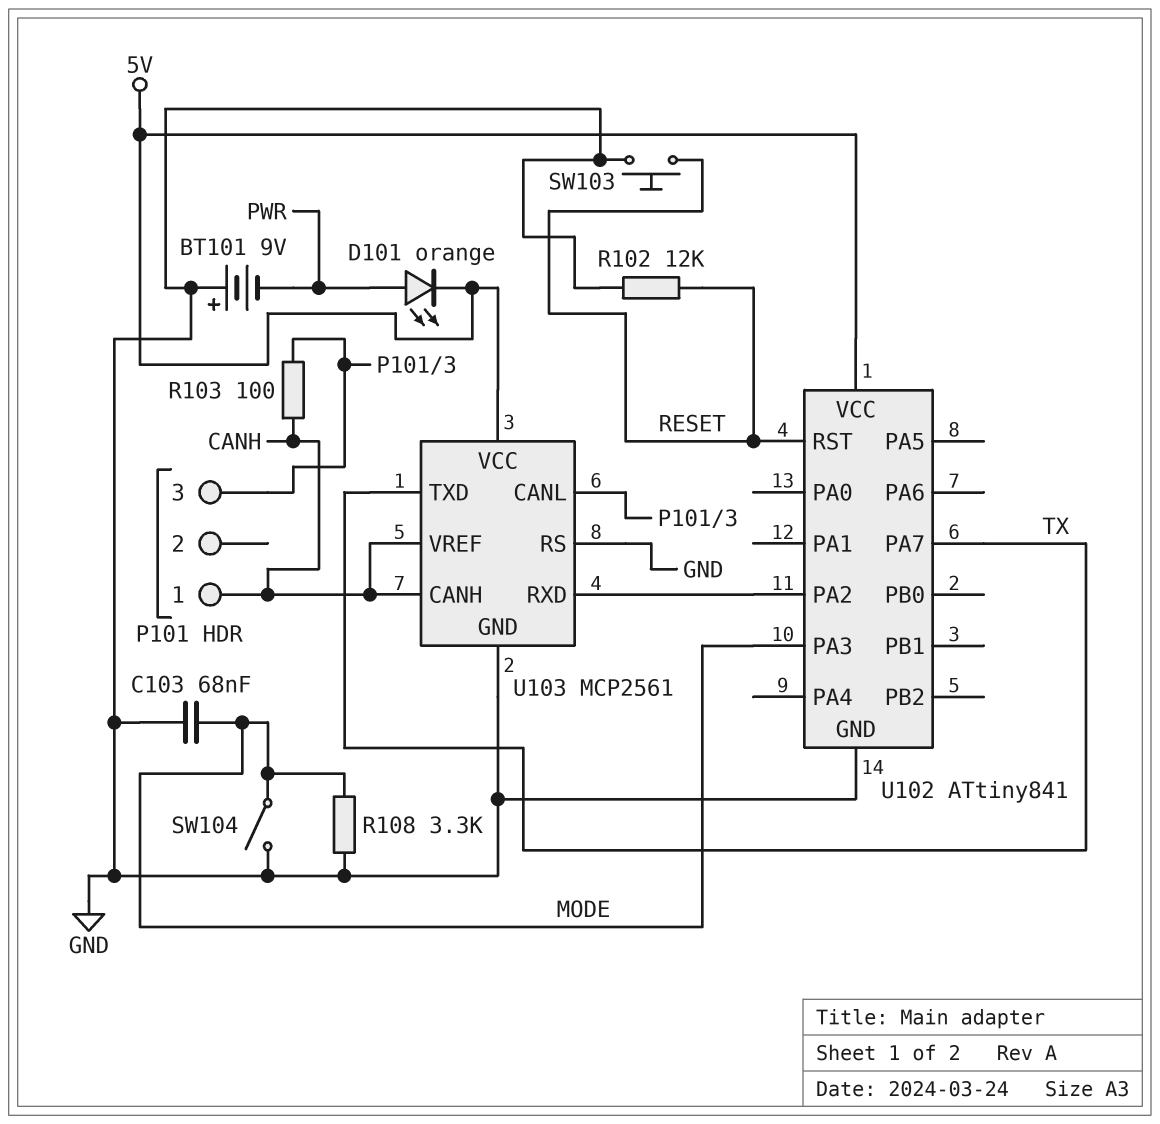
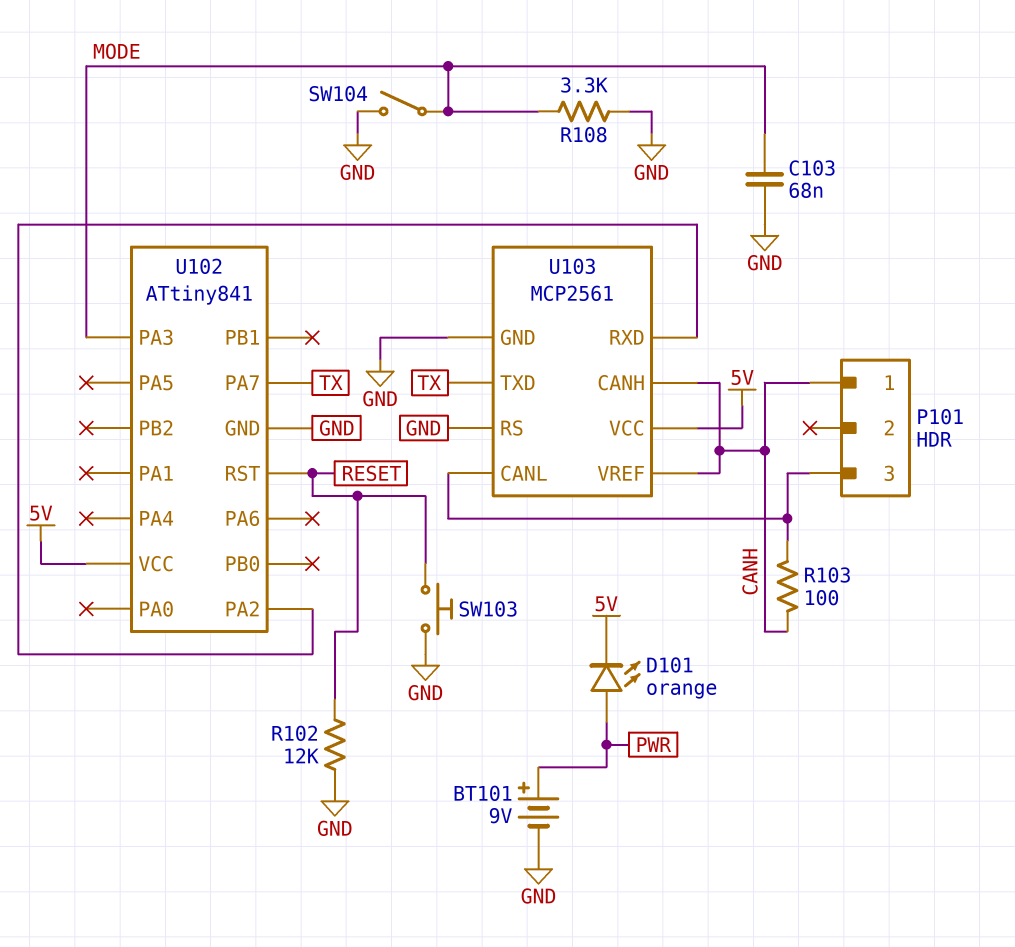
BT101: 9V (plus GND, minus PWR) -> 9V (plus PWR, minus GND)

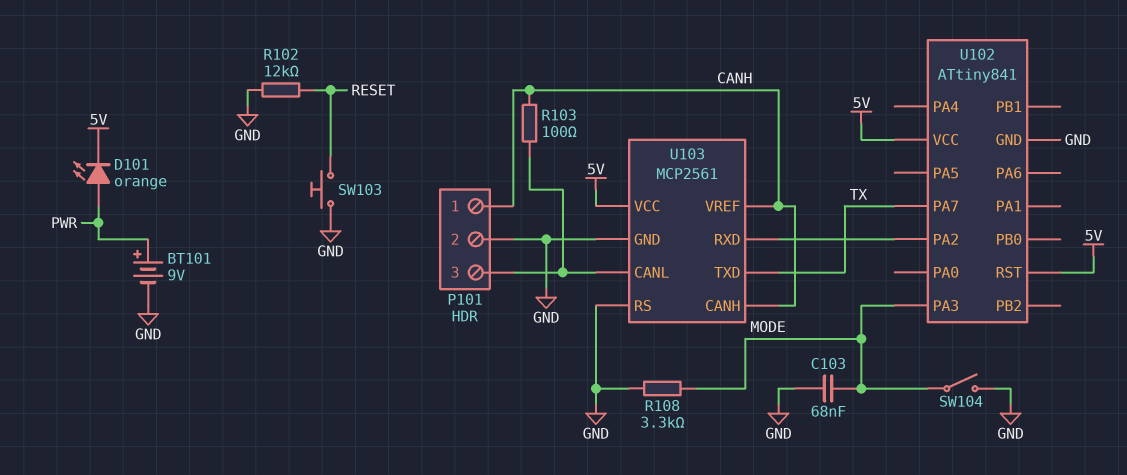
P101 pin 2: none -> GND
U102 pin RST: RESET -> 5V

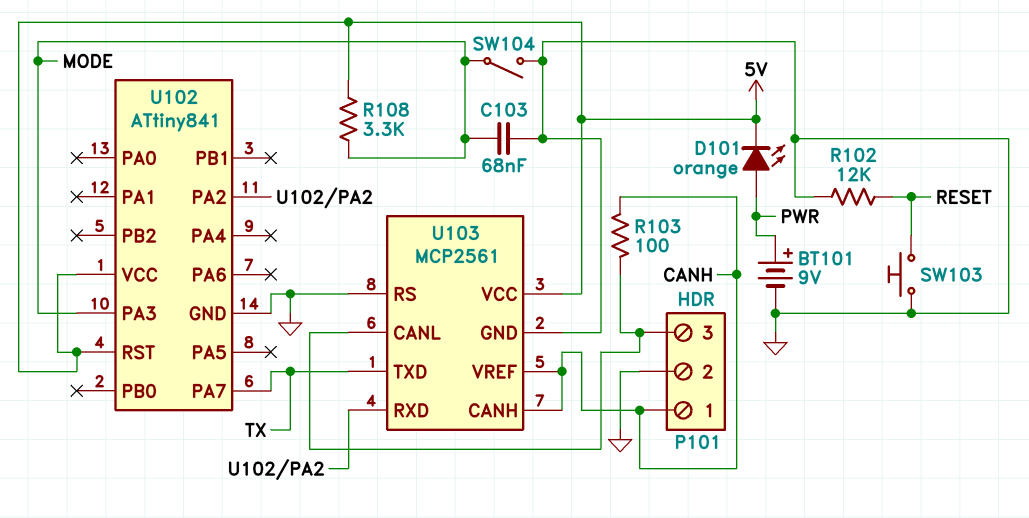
R108: 3.3k (GND, MODE) -> 3.3k (5V, MODE)

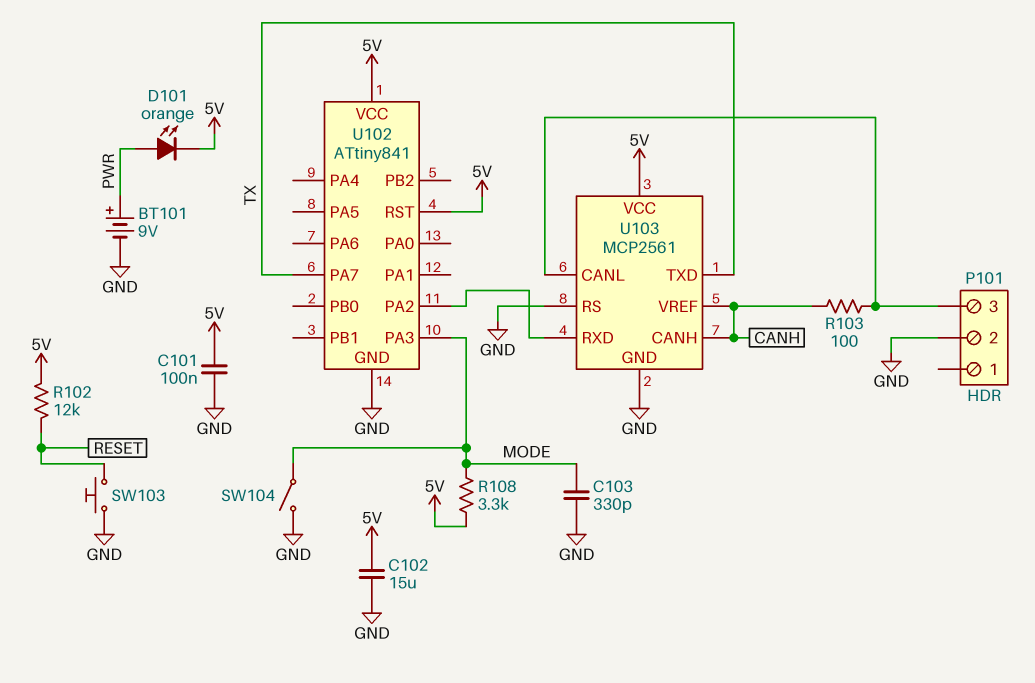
C101: none -> 100nF (5V, GND)
C102: none -> 15uF (5V, GND)
C103: 68nF (GND, MODE) -> 330pF (GND, MODE)
P101 pin 1: CANH -> none
R102: 12k (GND, RESET) -> 12k (5V, RESET)

